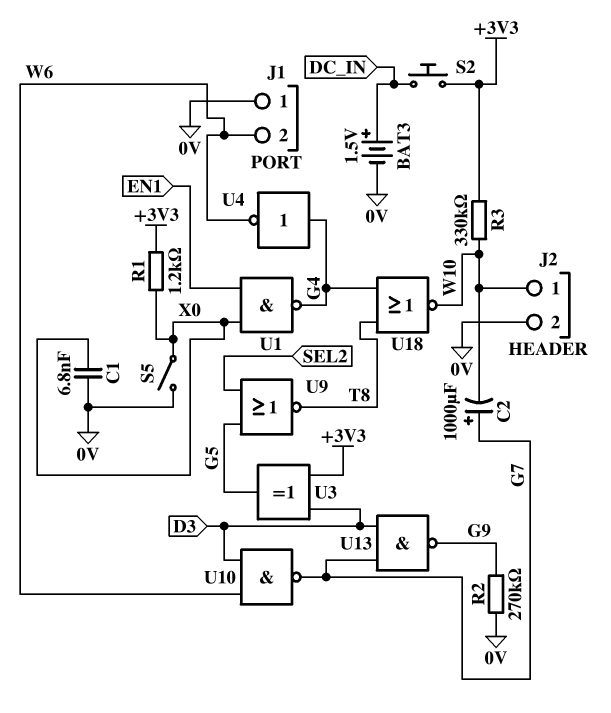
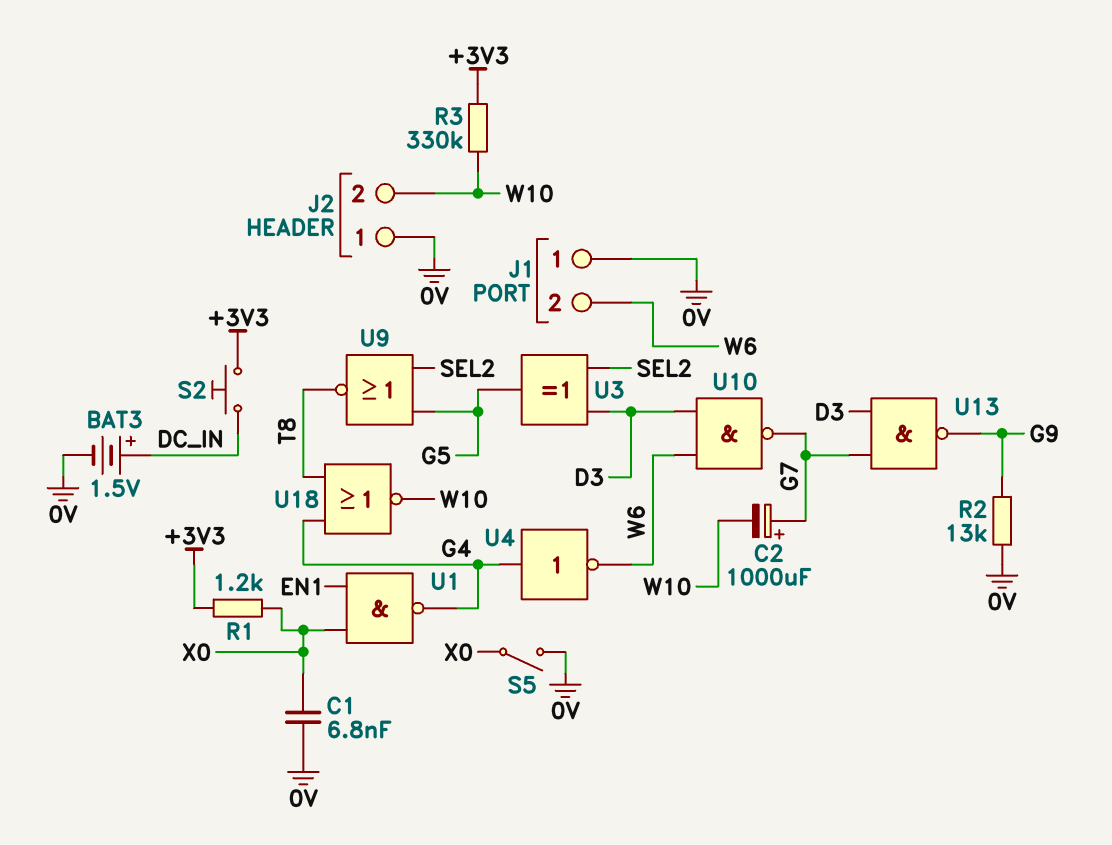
J2 pin 1: W10 -> 0V
J2 pin 2: 0V -> W10
R2: 270k (0V, G9) -> 13k (0V, G9)
U3: XOR (in +3V3, in D3, out G5) -> XOR (in D3, in SEL2, out G5)

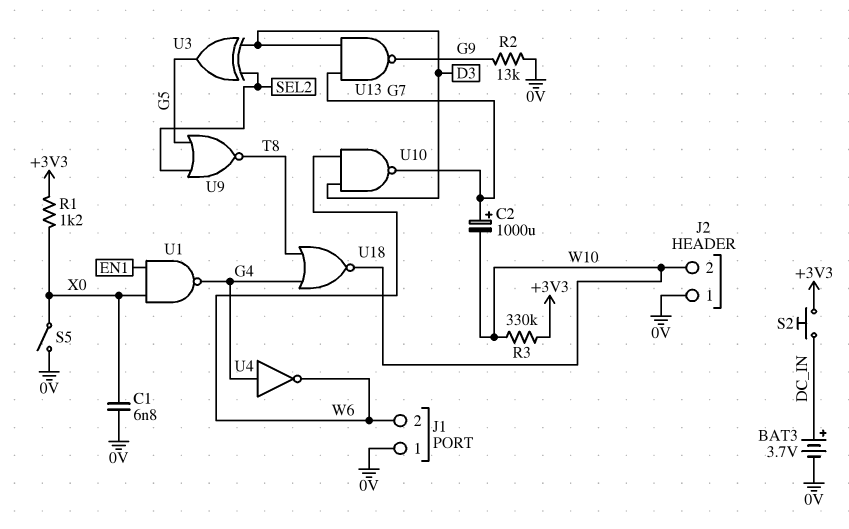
BAT3: 1.5V (plus DC_IN, minus 0V) -> 3.7V (plus DC_IN, minus 0V)

